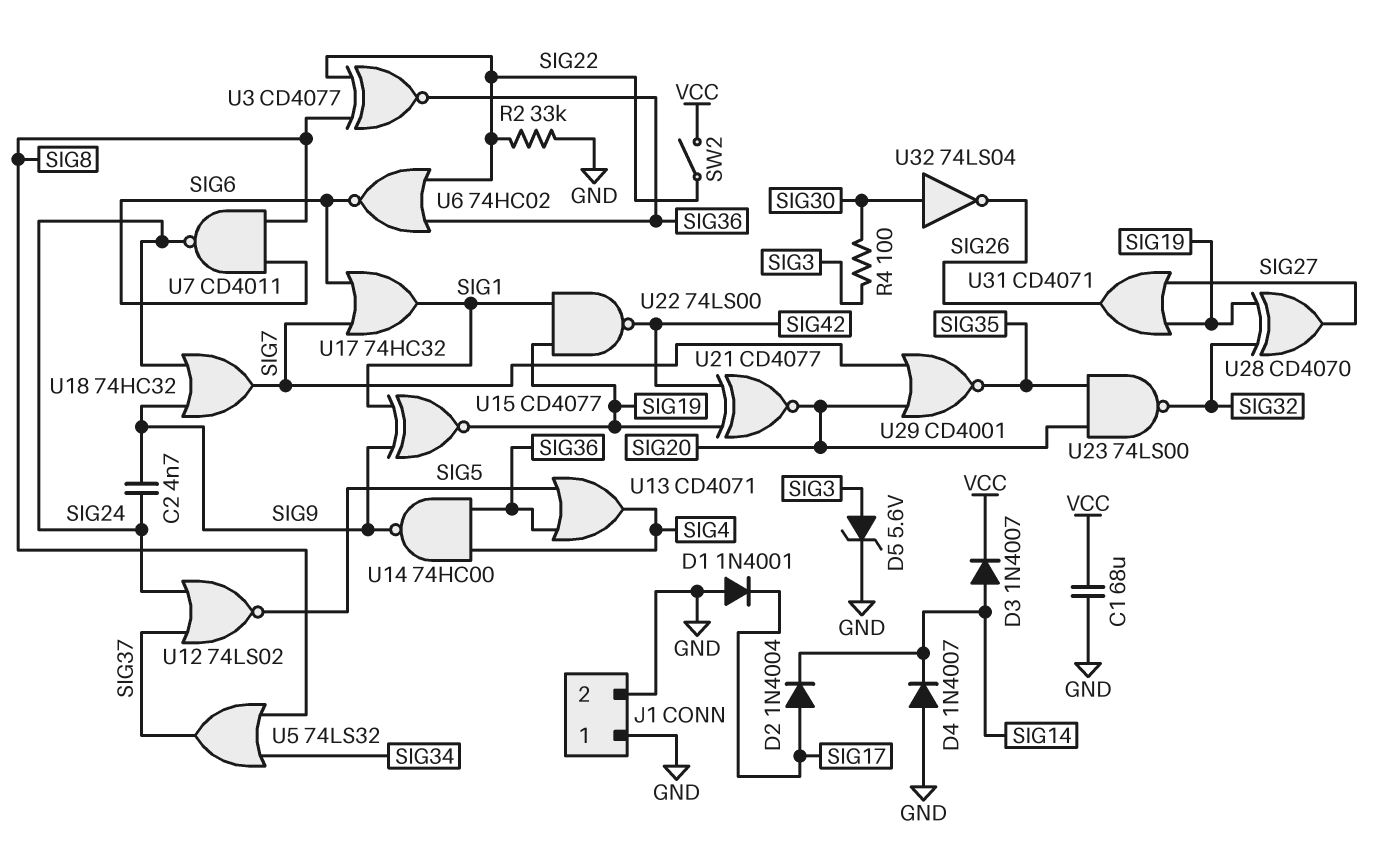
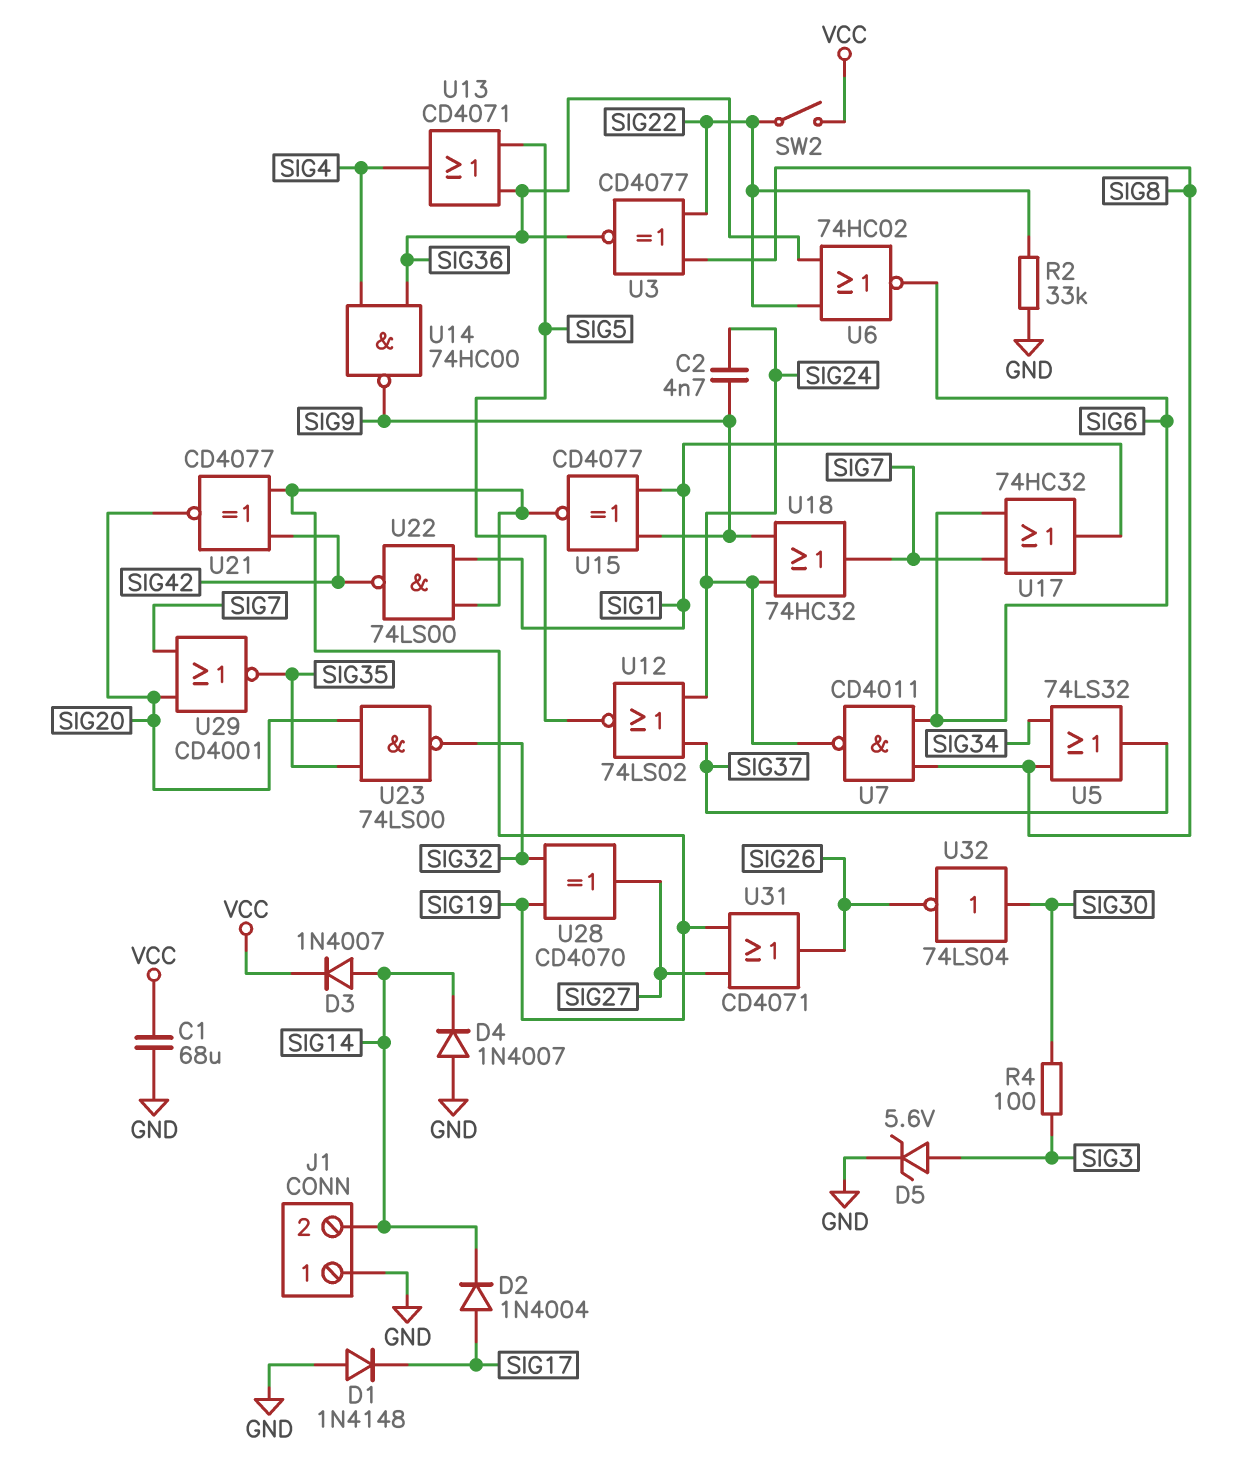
D1: diode 1N4001 (A GND, K SIG17) -> diode 1N4148 (A GND, K SIG17)
J1 pin 2: GND -> SIG14

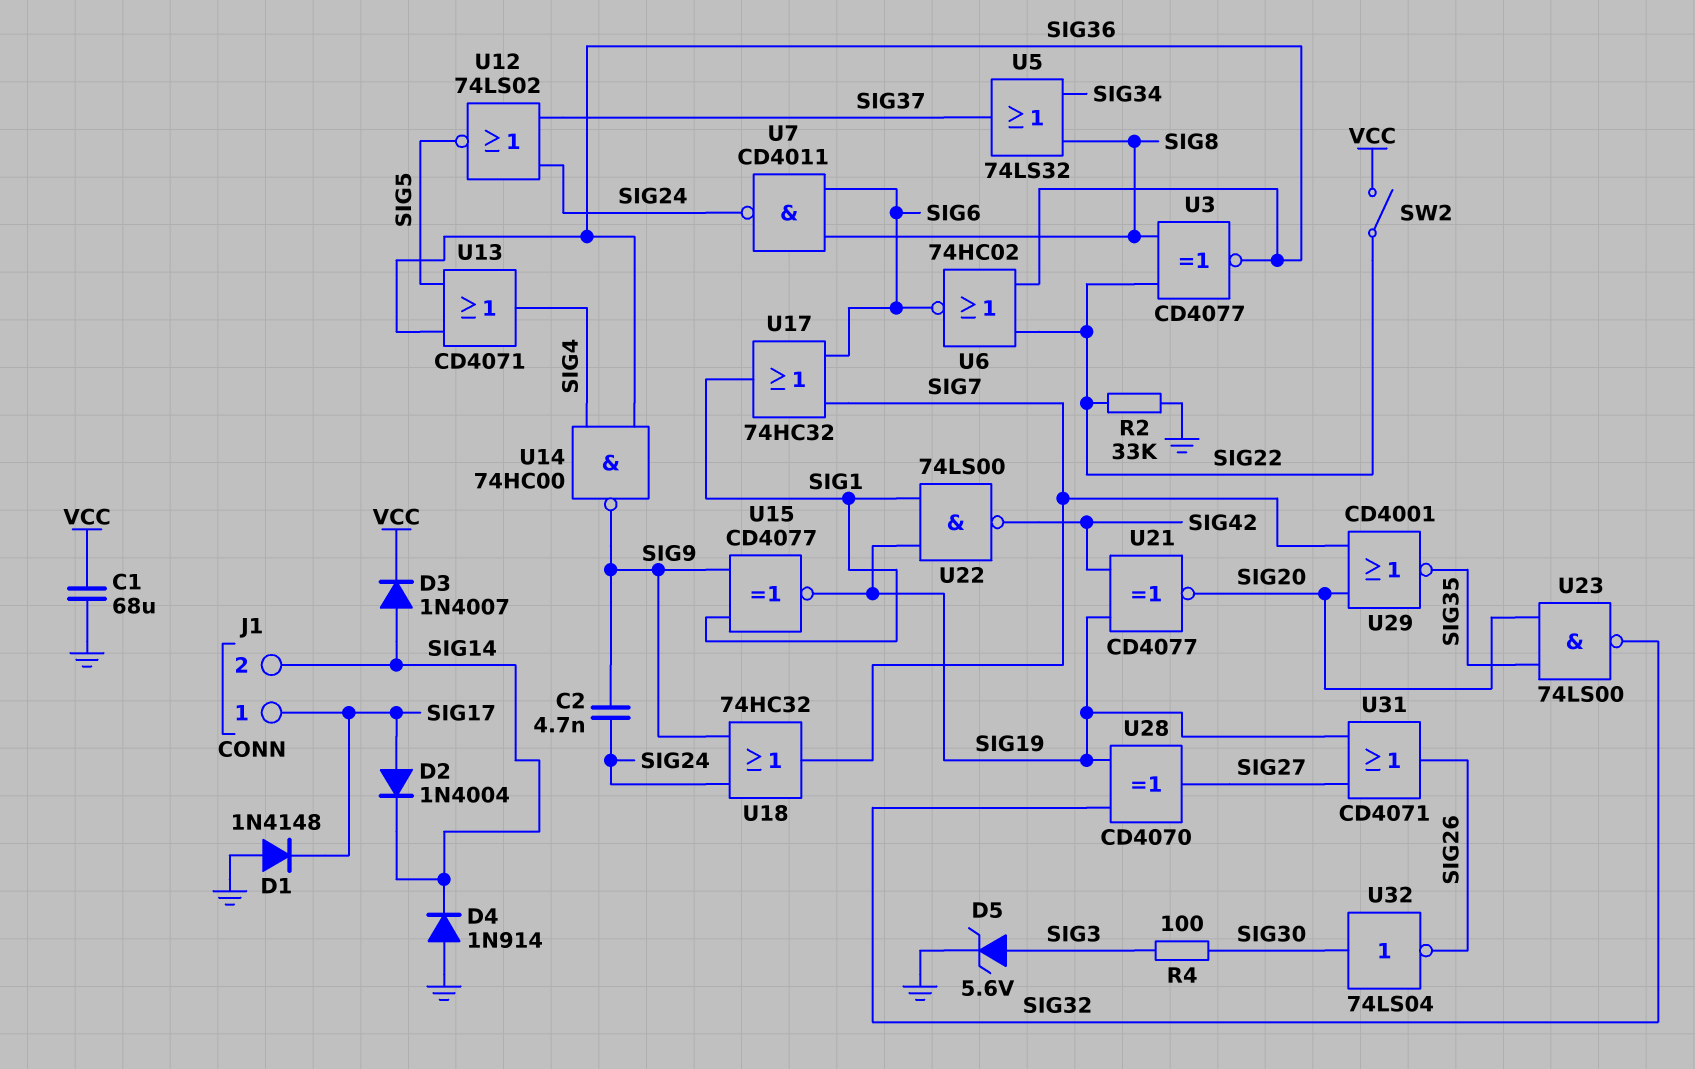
D4: diode 1N4007 (A GND, K SIG14) -> diode 1N914 (A GND, K SIG14)
J1 pin 1: GND -> SIG17

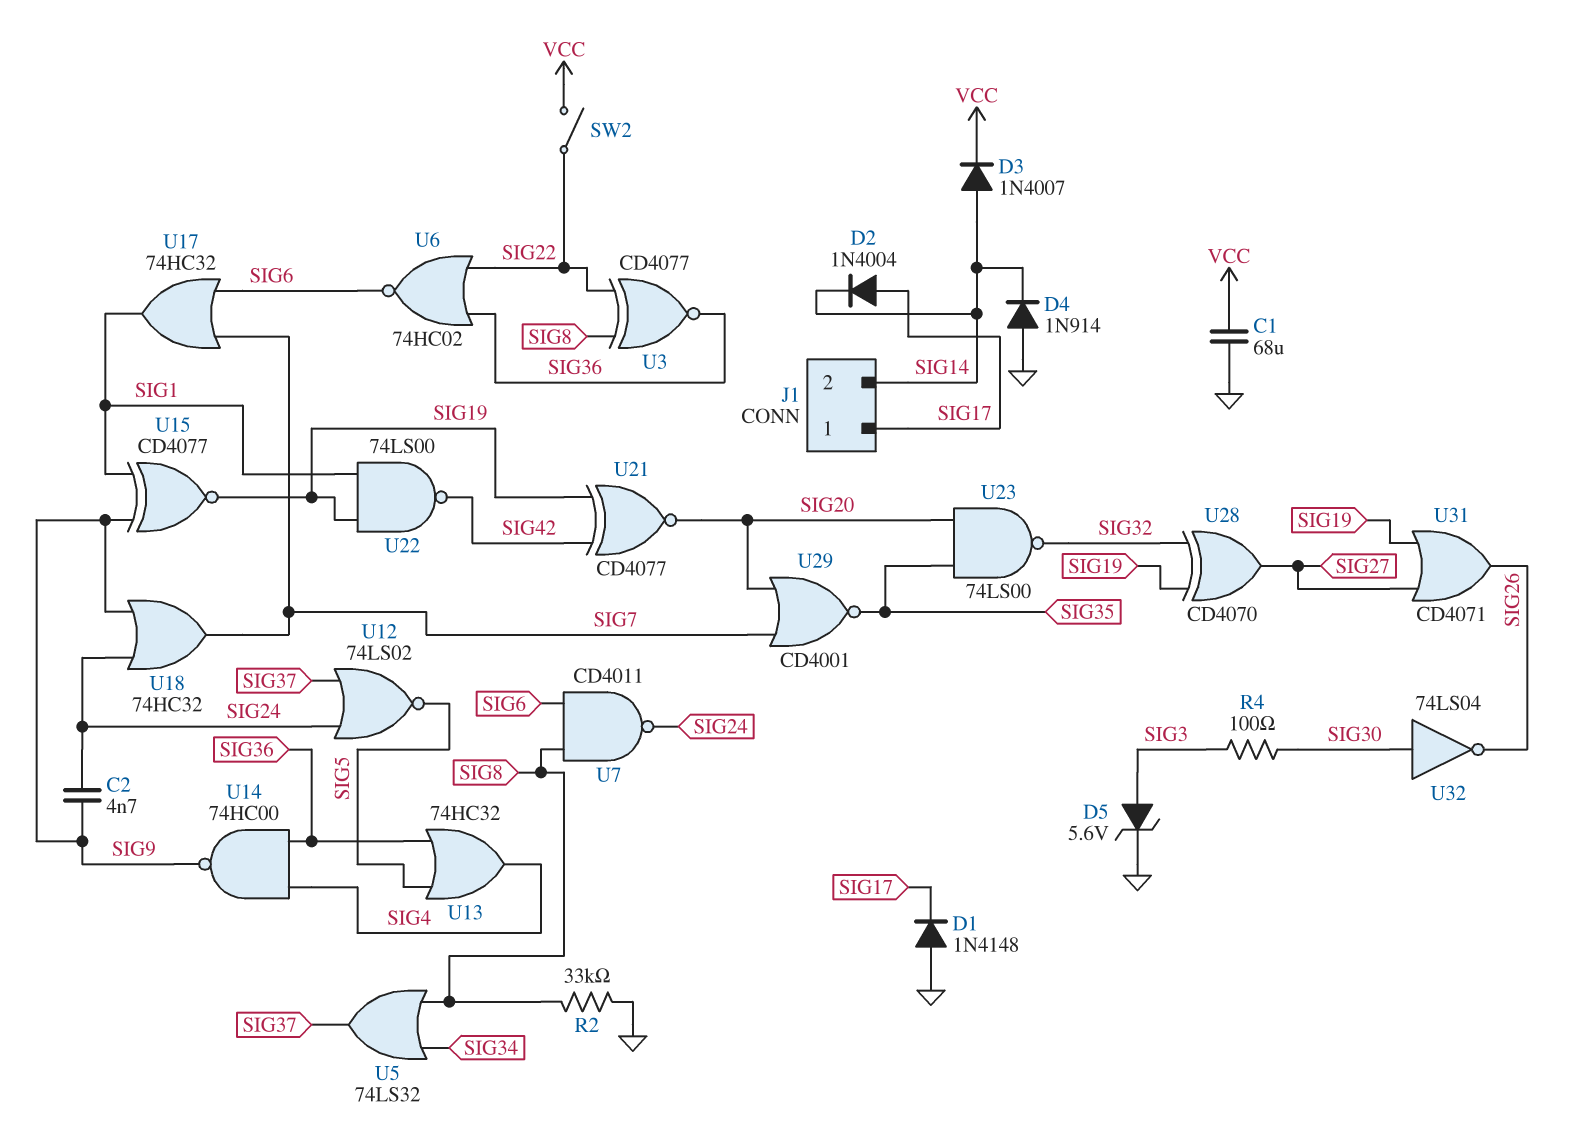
R2: 33k (GND, SIG22) -> 33k (GND, SIG8)
U13: OR CD4071 (in SIG5, in SIG36, out SIG4) -> OR 74HC32 (in SIG5, in SIG36, out SIG4)

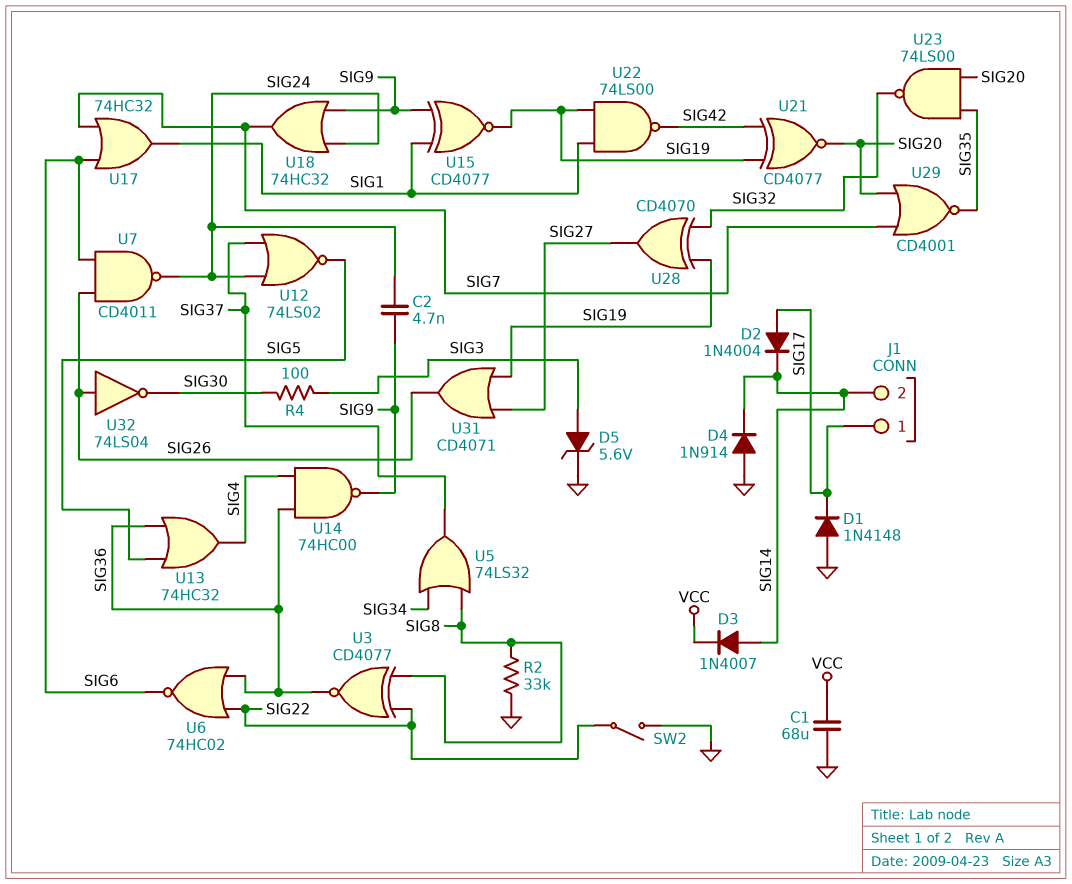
SW2: switch (SIG22, VCC) -> switch (GND, SIG22)
U7: NAND CD4011 (in SIG6, in SIG8, out SIG24) -> NAND CD4011 (in SIG6, in SIG26, out SIG24)
U32: NOT 74LS04 (in SIG30, out SIG26) -> NOT 74LS04 (in SIG26, out SIG30)

